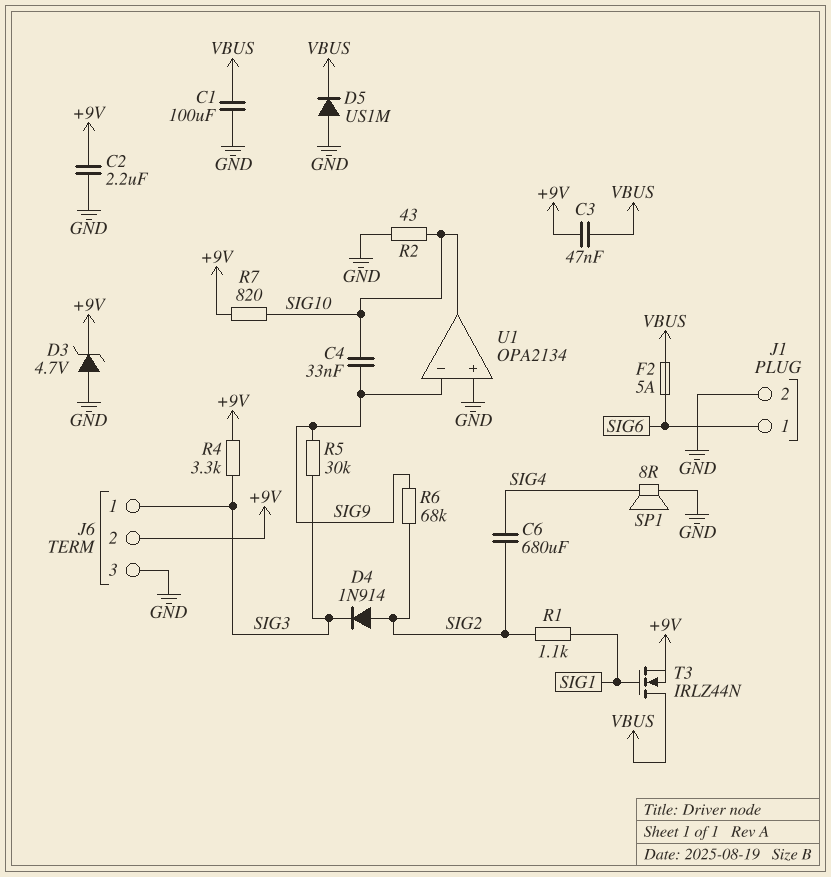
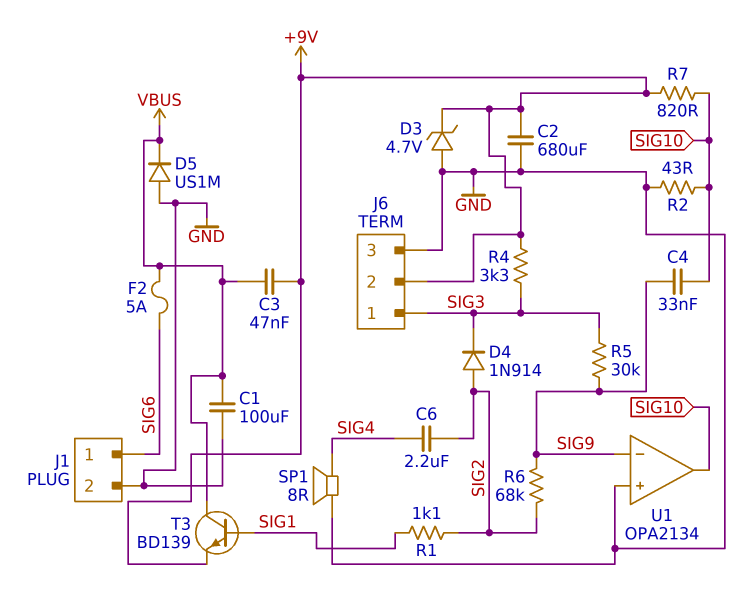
C2: 2.2uF (+9V, GND) -> 680uF (+9V, GND)
C6: 680uF (SIG2, SIG4) -> 2.2uF (SIG2, SIG4)
T3: NMOS IRLZ44N (G SIG1, D VBUS, S +9V) -> NPN BD139 (B SIG1, C VBUS, E +9V)

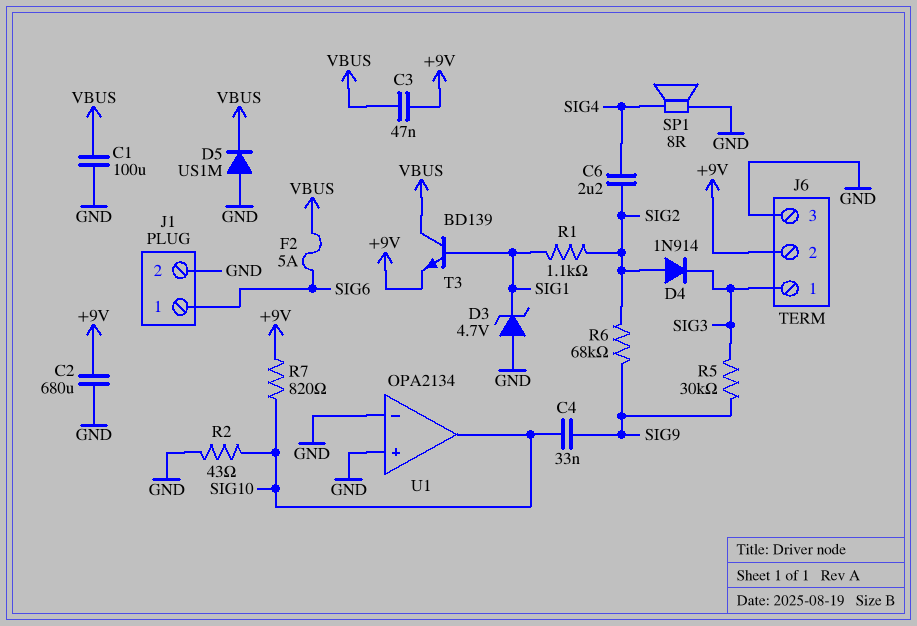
D3: zener 4.7V (A GND, K +9V) -> zener 4.7V (A GND, K SIG1)
R4: 3.3k (+9V, SIG3) -> none
U1 pin in-: SIG9 -> GND

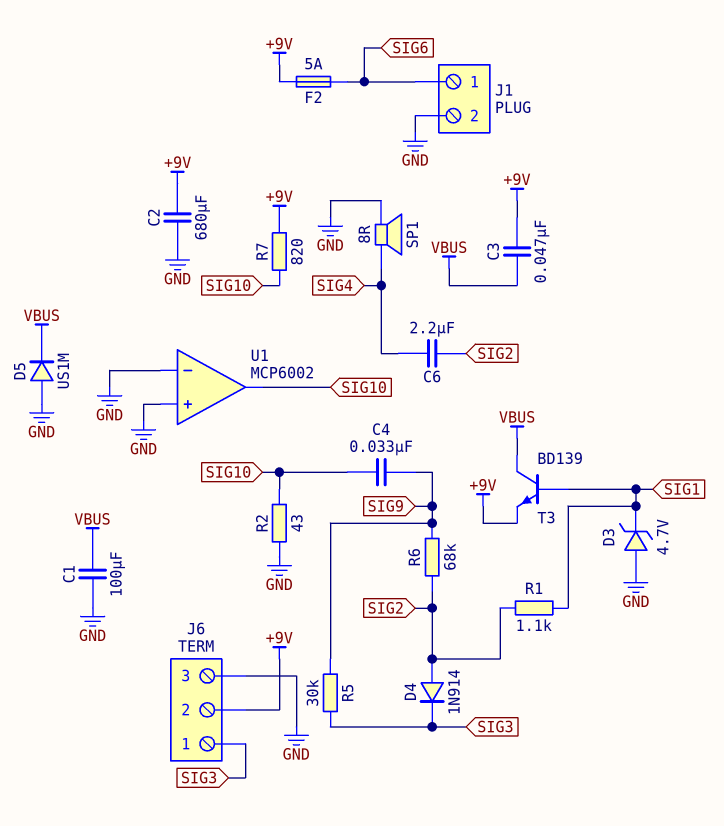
F2: 5A (SIG6, VBUS) -> 5A (+9V, SIG6)
U1: OPA2134 -> MCP6002

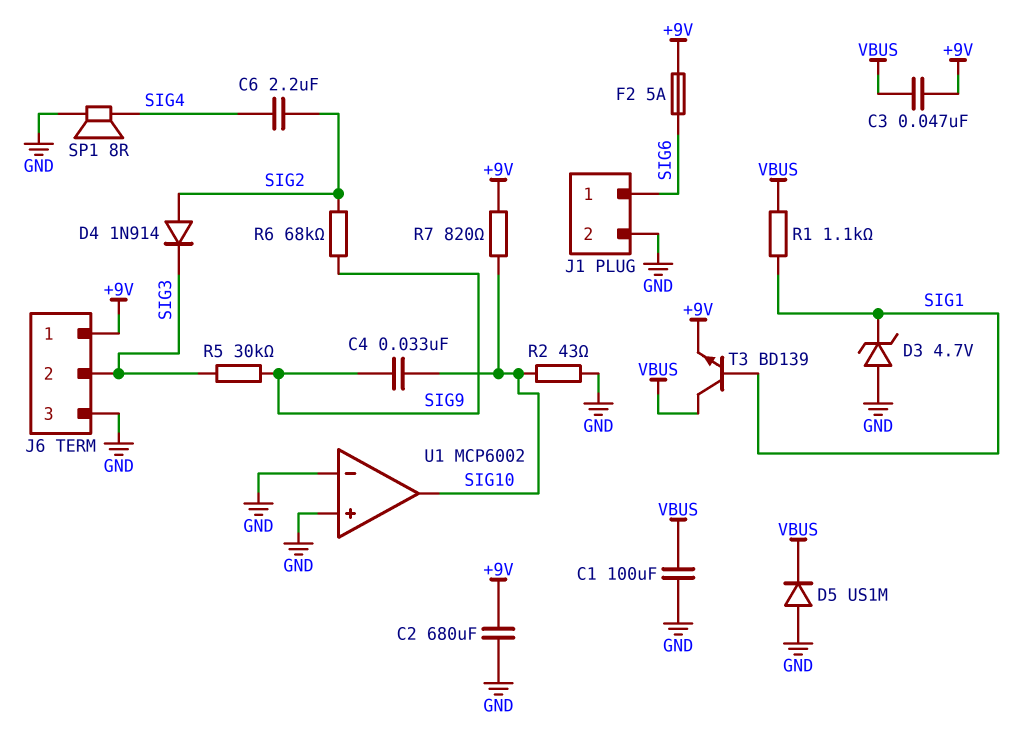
J6 pin 1: SIG3 -> +9V
J6 pin 2: +9V -> SIG3
R1: 1.1k (SIG1, SIG2) -> 1.1k (SIG1, VBUS)

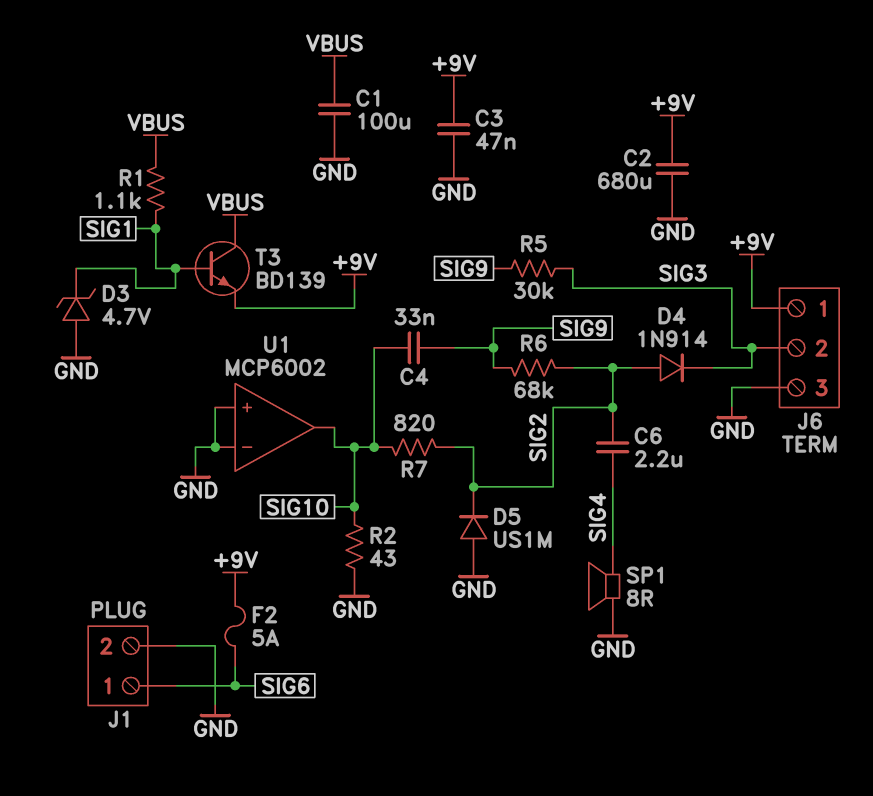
C3: 47nF (+9V, VBUS) -> 47nF (+9V, GND)
D5: diode US1M (A GND, K VBUS) -> diode US1M (A GND, K SIG2)
R7: 820 (+9V, SIG10) -> 820 (SIG2, SIG10)

